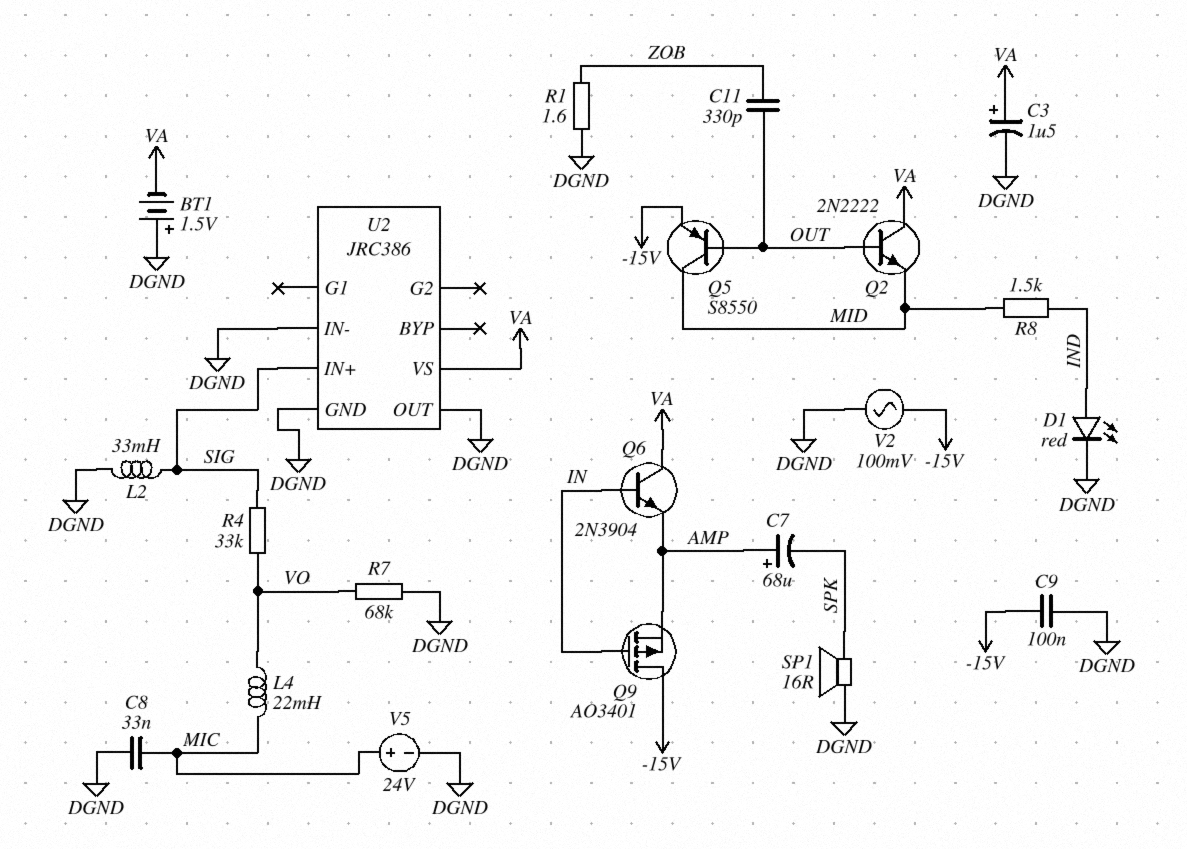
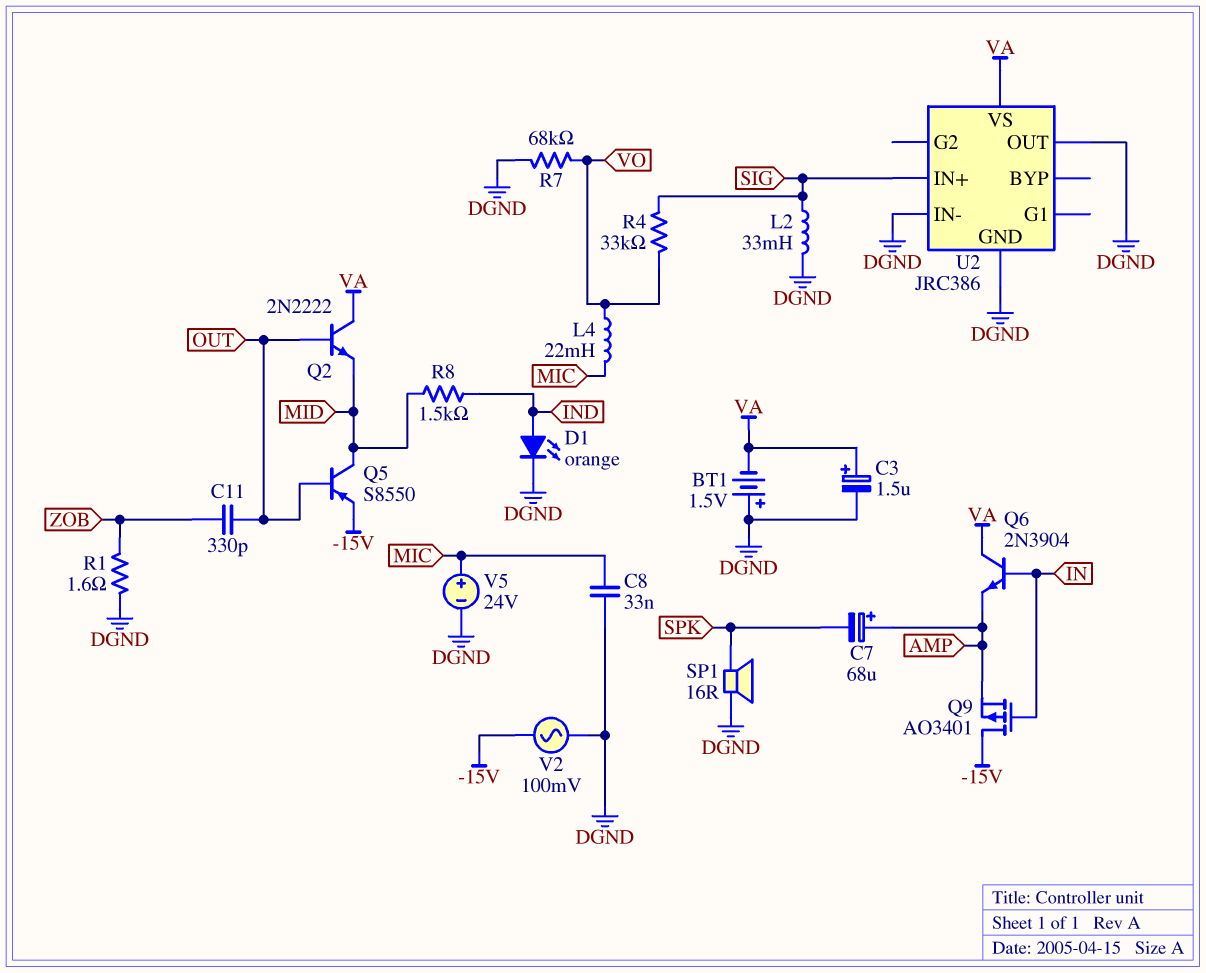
C9: 100nF (-15V, DGND) -> none
D1: LED red (A IND, K DGND) -> LED orange (A IND, K DGND)

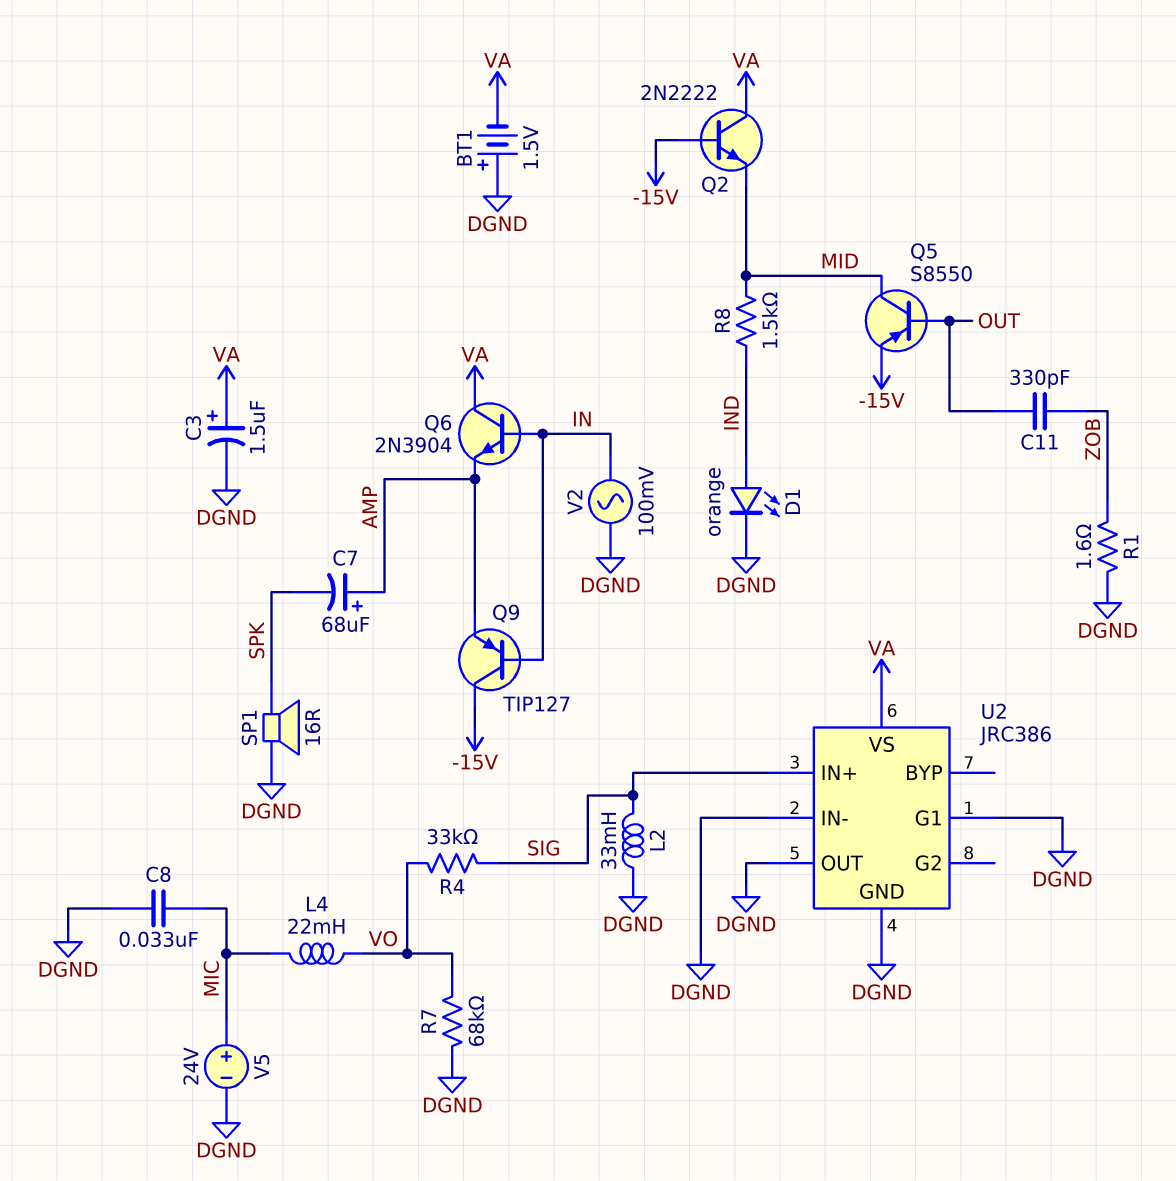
Q2: NPN 2N2222 (B OUT, C VA, E MID) -> NPN 2N2222 (B -15V, C VA, E MID)
Q9: PMOS AO3401 (G IN, D -15V, S AMP) -> PNP TIP127 (B IN, C -15V, E AMP)
U2 pin G1: none -> DGND
V2: AC 100mV (-15V, DGND) -> AC 100mV (DGND, IN)

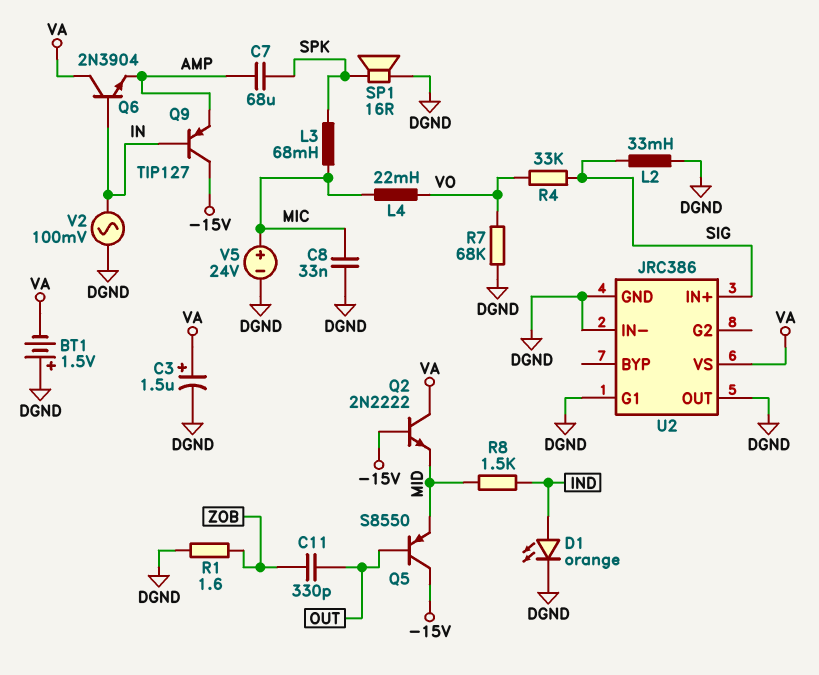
C7: 68uF (plus AMP, minus SPK) -> 68uF (AMP, SPK)
L3: none -> 68mH (MIC, SPK)
Q5: PNP S8550 (B OUT, C MID, E -15V) -> PNP S8550 (B OUT, C -15V, E MID)

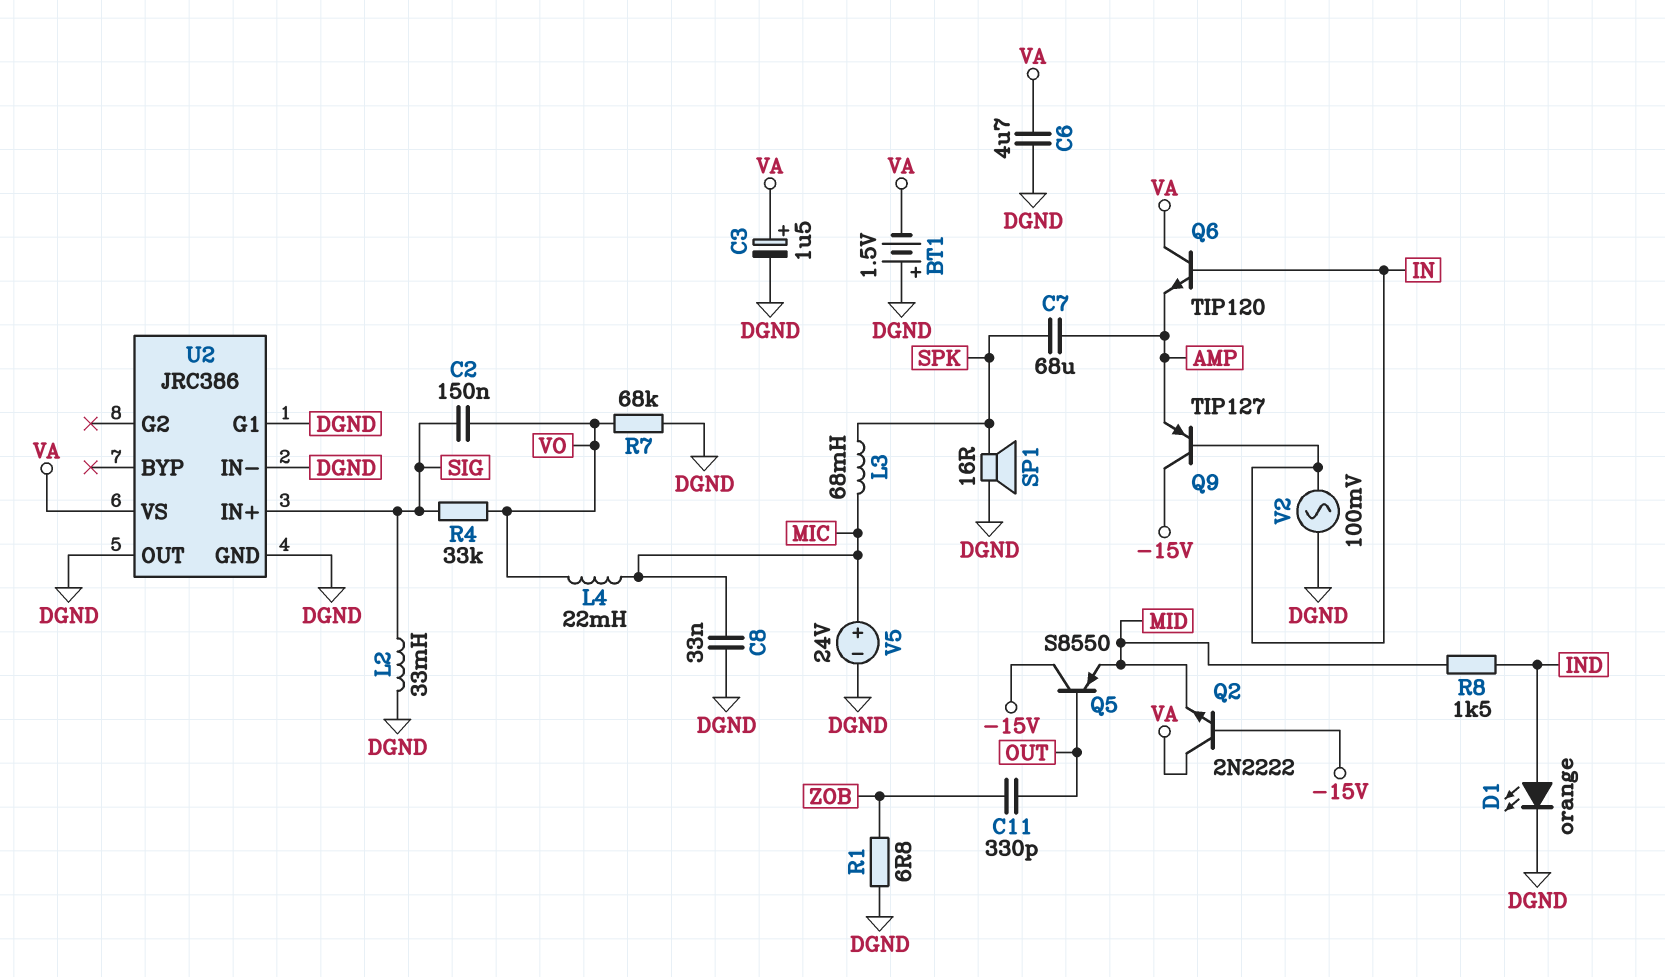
C2: none -> 150nF (SIG, VO)
C6: none -> 4.7uF (DGND, VA)
Q6: NPN 2N3904 (B IN, C VA, E AMP) -> NPN TIP120 (B IN, C VA, E AMP)
R1: 1.6 (DGND, ZOB) -> 6.8 (DGND, ZOB)

